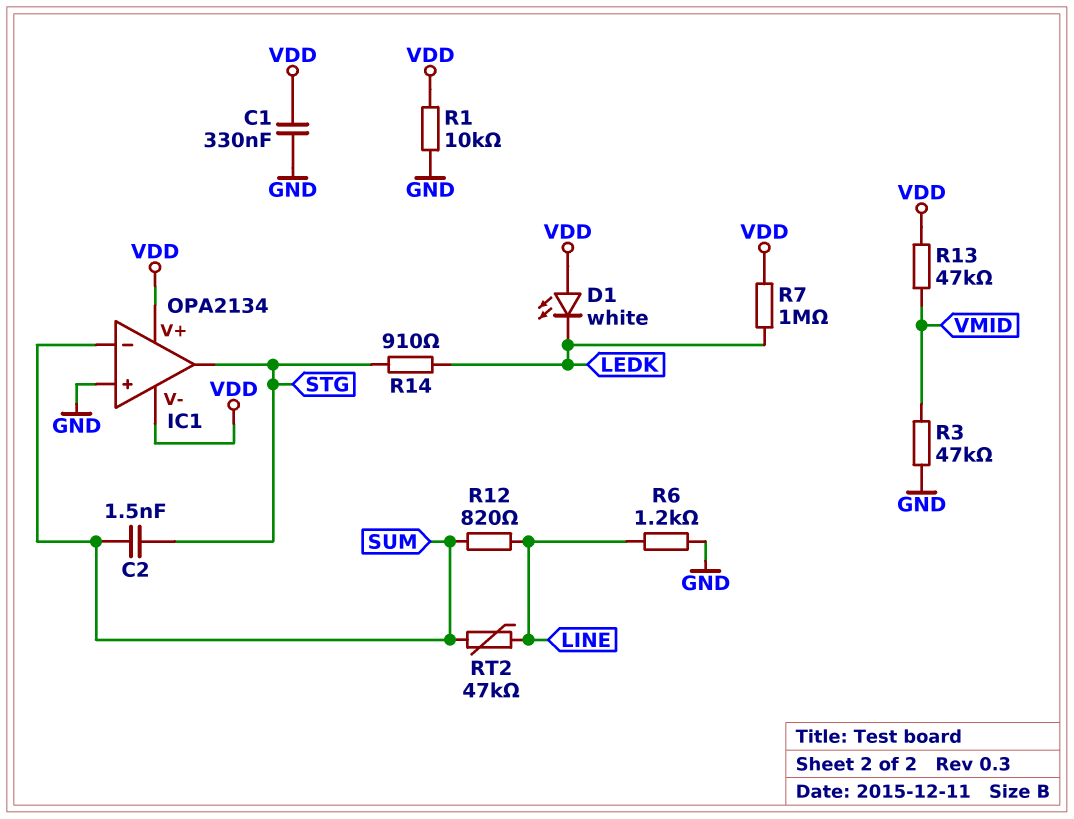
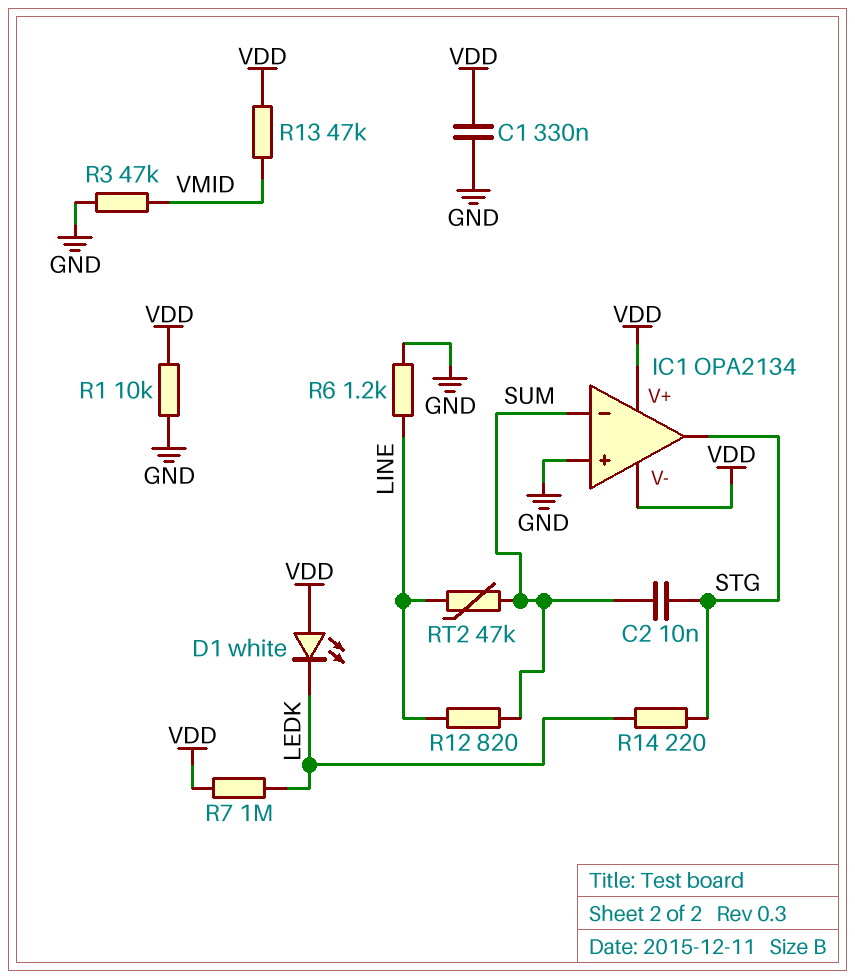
C2: 1.5nF (STG, SUM) -> 10nF (STG, SUM)
R14: 910 (LEDK, STG) -> 220 (LEDK, STG)

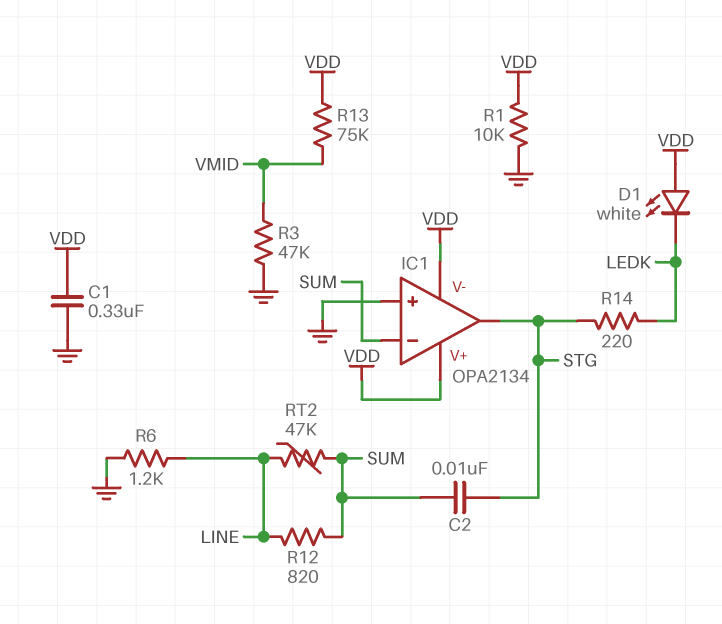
R7: 1M (LEDK, VDD) -> none
R13: 47k (VDD, VMID) -> 75k (VDD, VMID)

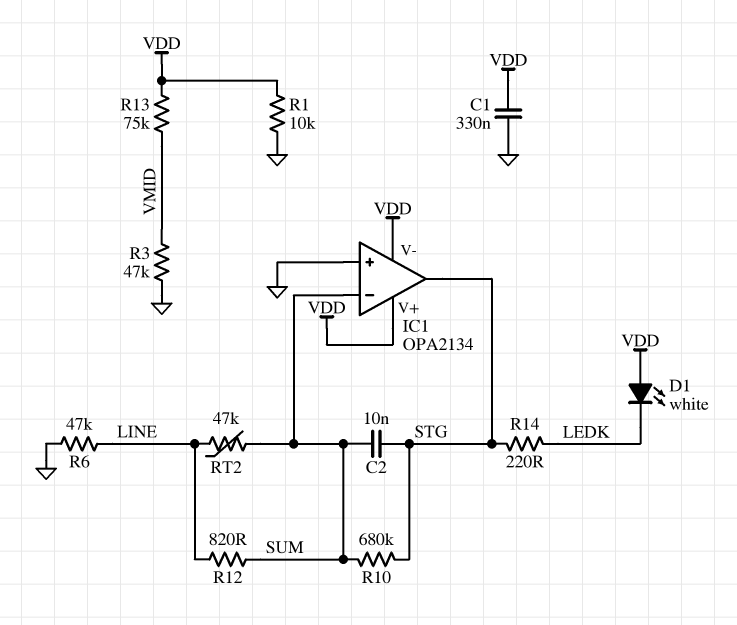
R6: 1.2k (GND, LINE) -> 47k (GND, LINE)
R10: none -> 680k (STG, SUM)

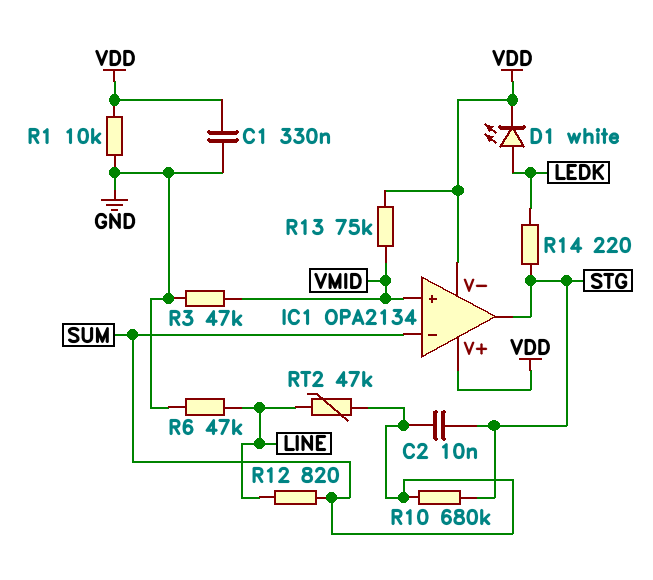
D1: LED white (A VDD, K LEDK) -> LED white (A LEDK, K VDD)
IC1 pin in+: GND -> VMID

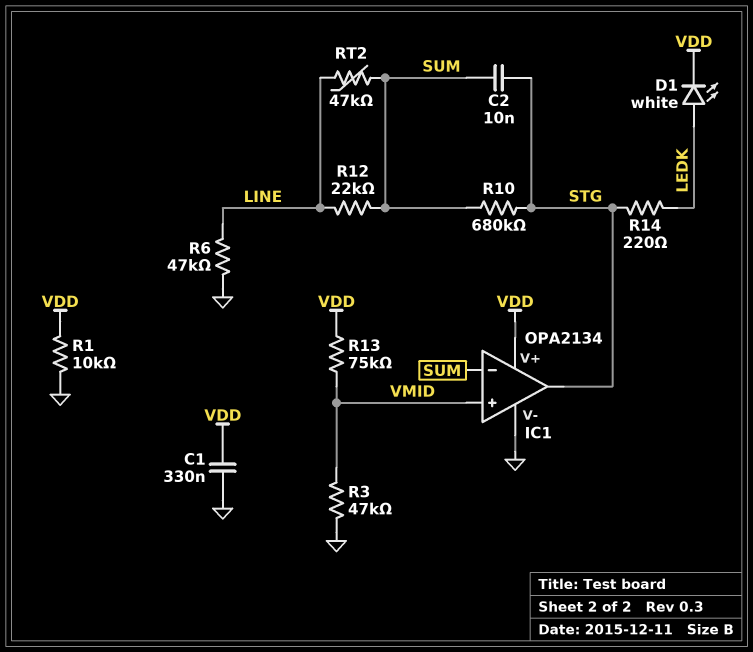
IC1 pin V-: VDD -> GND
R12: 820 (LINE, SUM) -> 22k (LINE, SUM)

